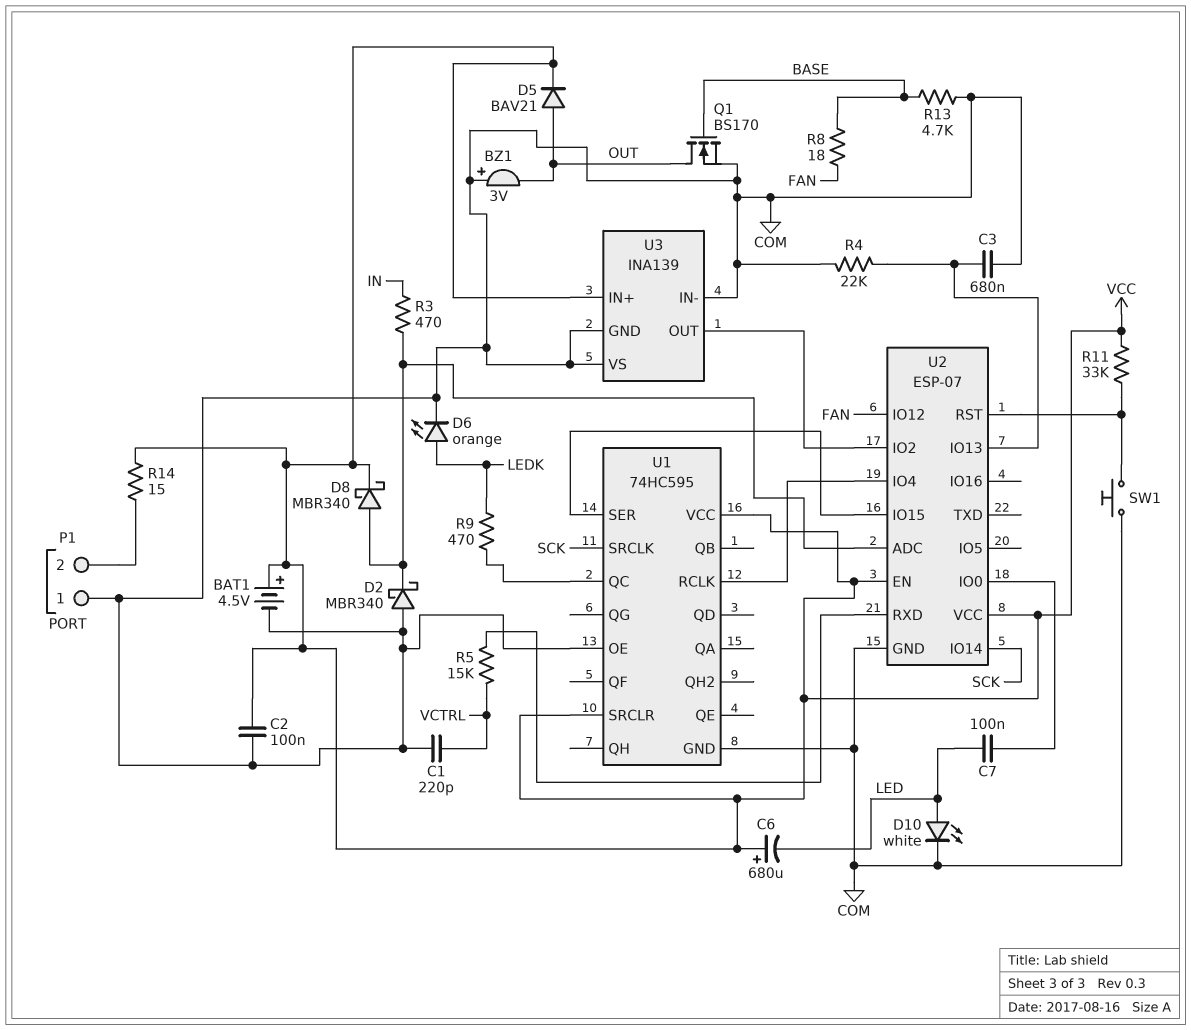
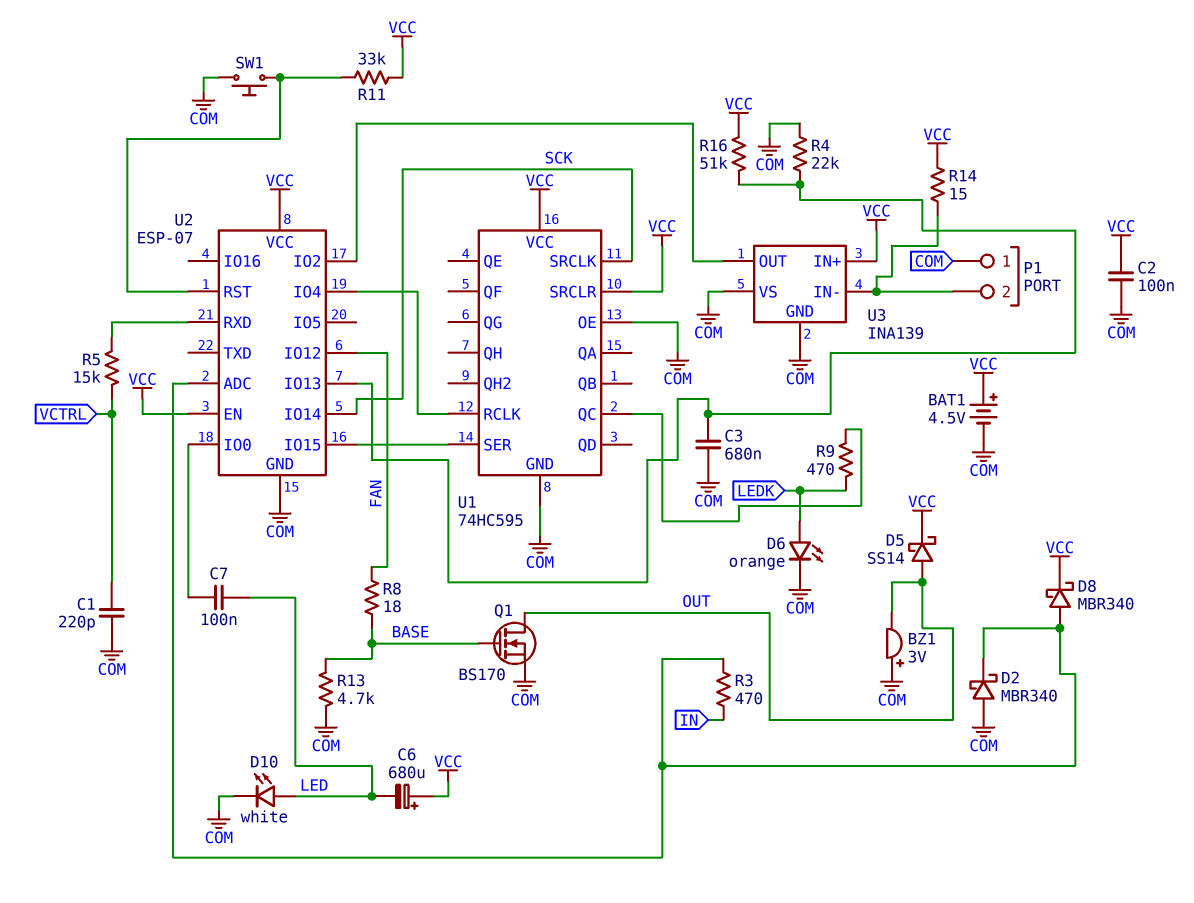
D5: diode BAV21 (A OUT, K VCC) -> schottky SS14 (A OUT, K VCC)
R16: none -> 51k (U2/IO13, VCC)
U3 pin IN-: COM -> P1/2

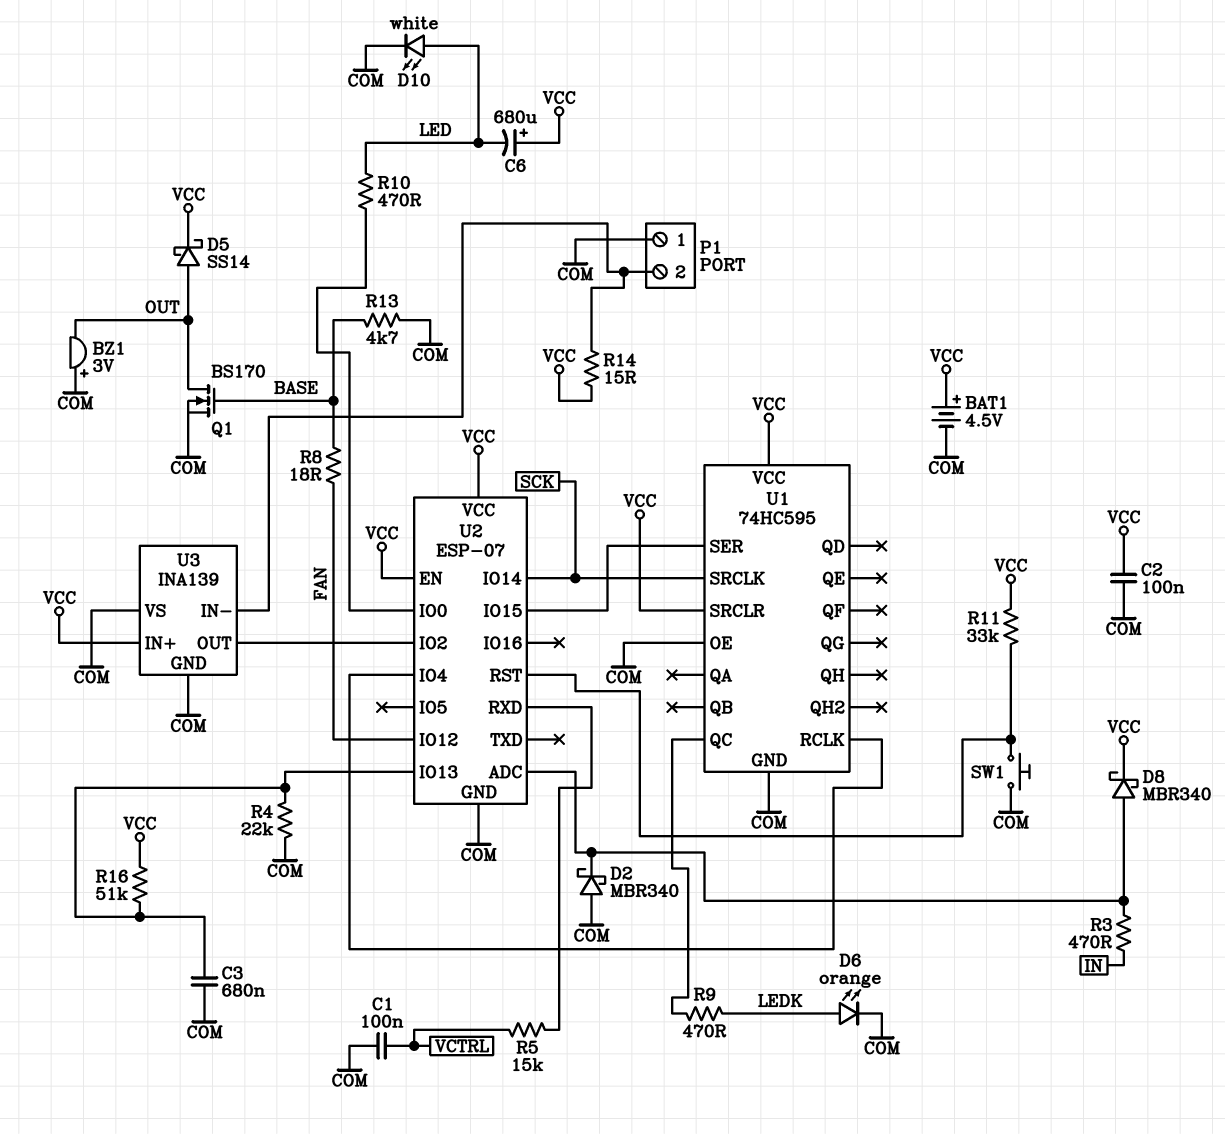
C1: 220pF (COM, VCTRL) -> 100nF (COM, VCTRL)
C7: 100nF (LED, U2/IO0) -> none
R10: none -> 470 (LED, U2/IO0)

